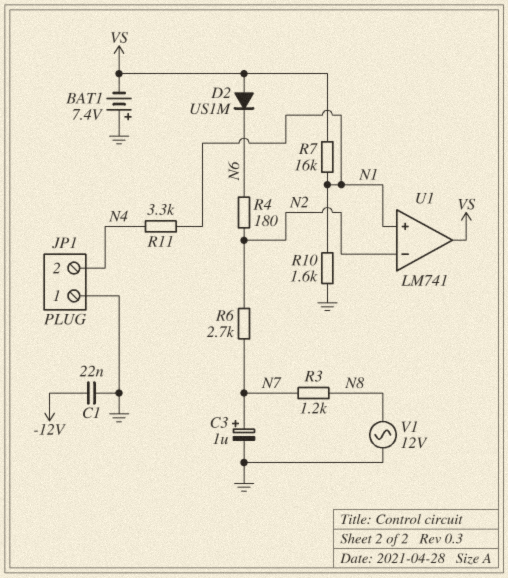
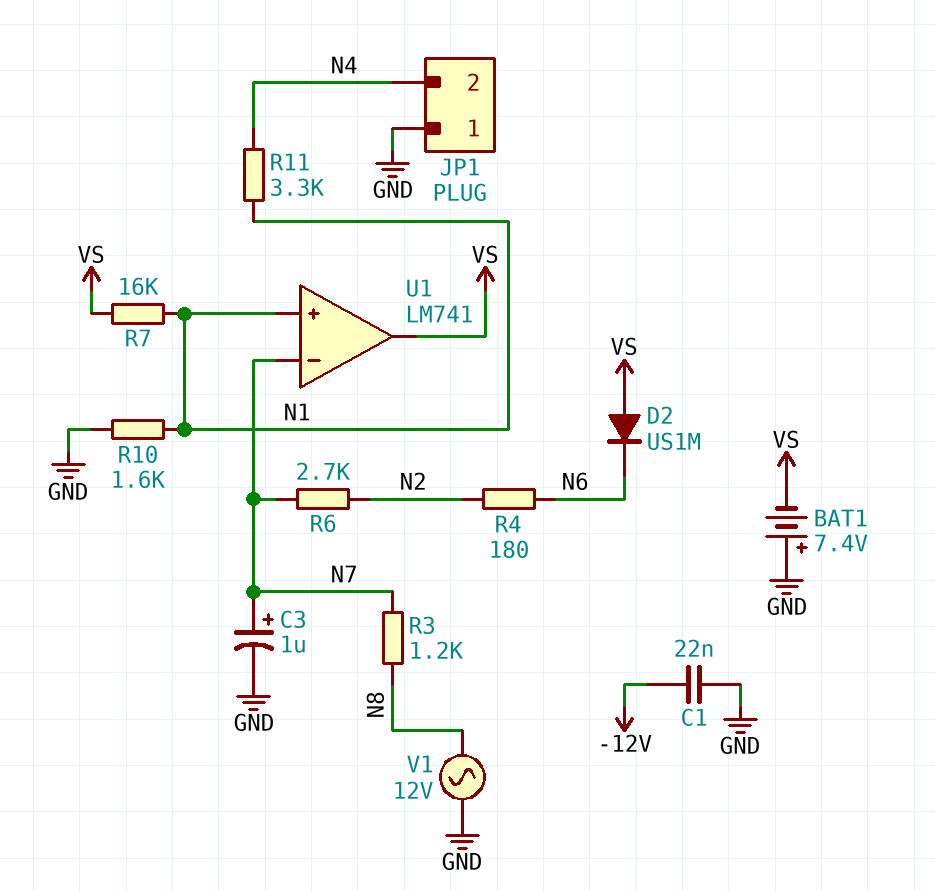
U1 pin in-: N2 -> N7

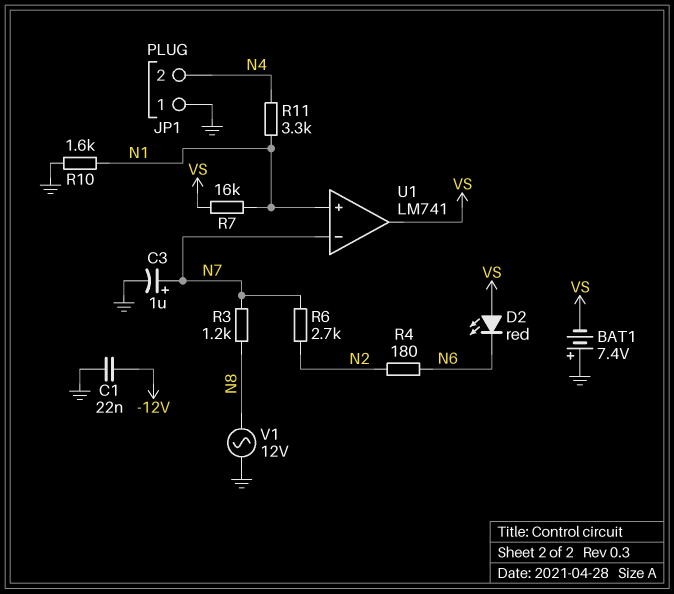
D2: diode US1M (A VS, K N6) -> LED red (A VS, K N6)

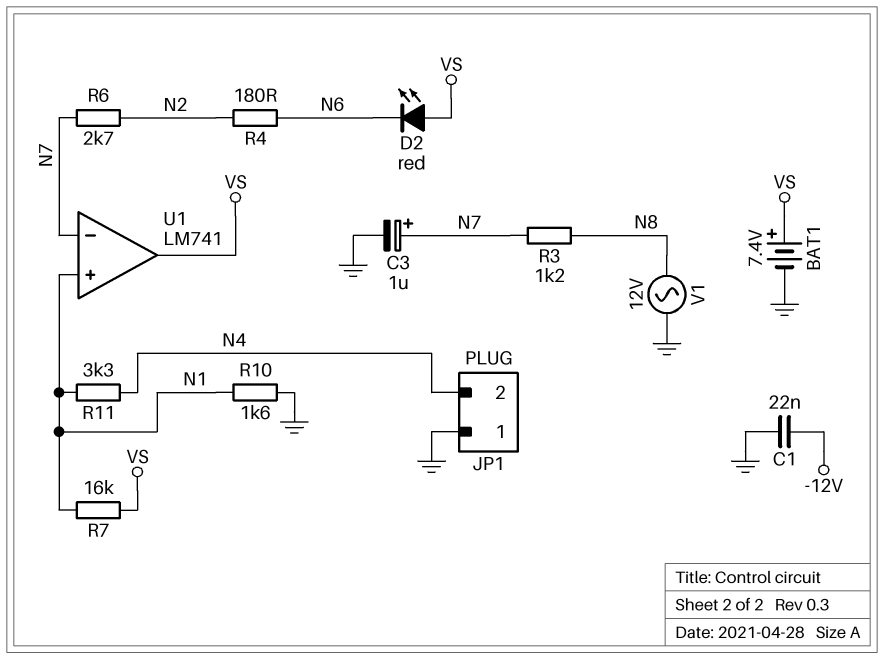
BAT1: 7.4V (plus GND, minus VS) -> 7.4V (plus VS, minus GND)

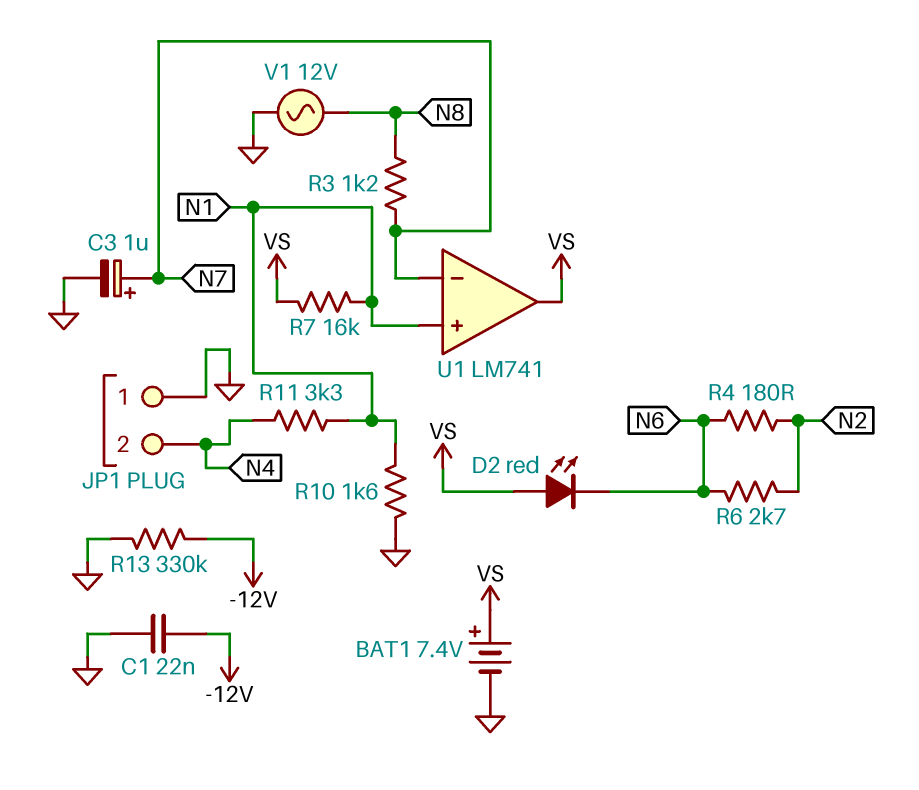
R6: 2.7k (N2, N7) -> 2.7k (N2, N6)
R13: none -> 330k (-12V, GND)

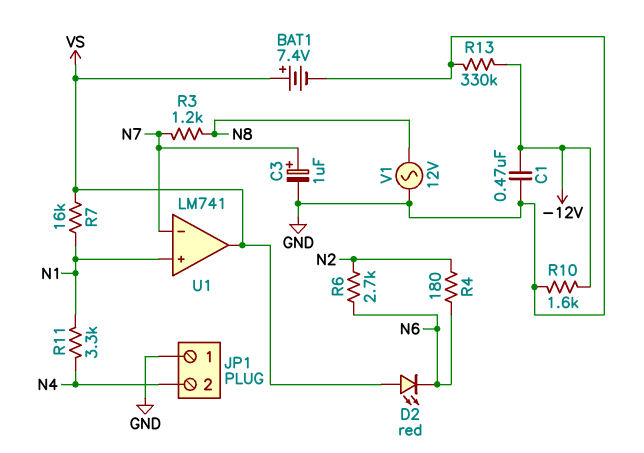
C1: 22nF (-12V, GND) -> 470nF (-12V, GND)
R10: 1.6k (GND, N1) -> 1.6k (-12V, GND)

